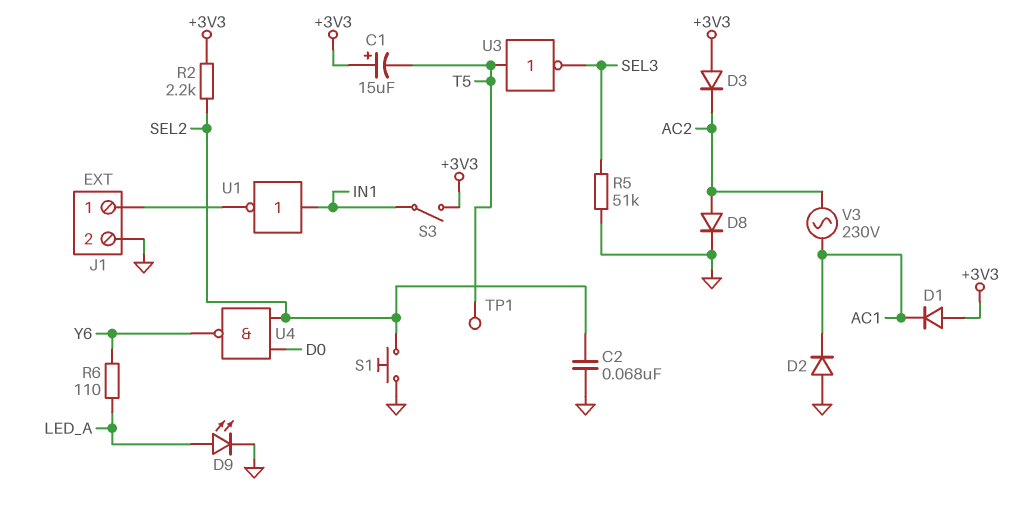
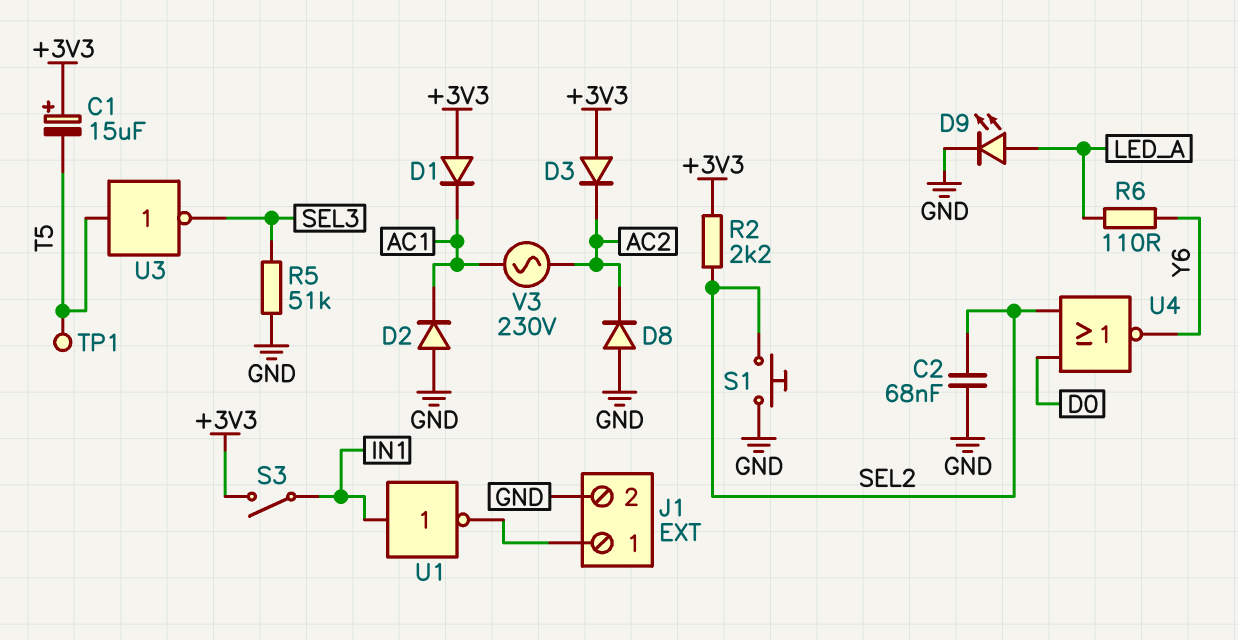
D8: diode (A AC2, K GND) -> diode (A GND, K AC2)
U4: NAND (in D0, in SEL2, out Y6) -> NOR (in D0, in SEL2, out Y6)

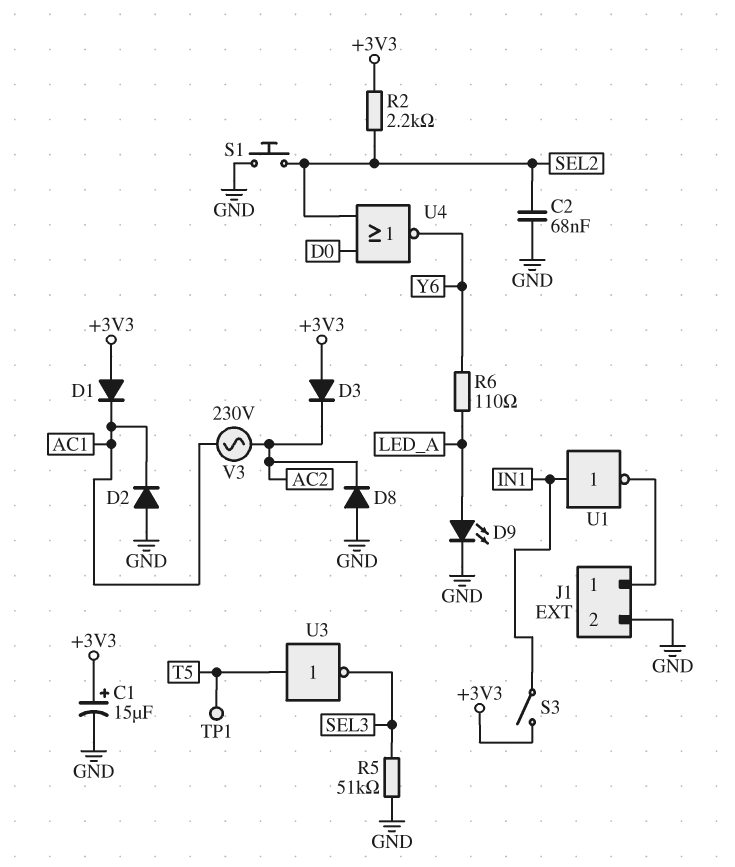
C1: 15uF (plus +3V3, minus T5) -> 15uF (plus +3V3, minus GND)

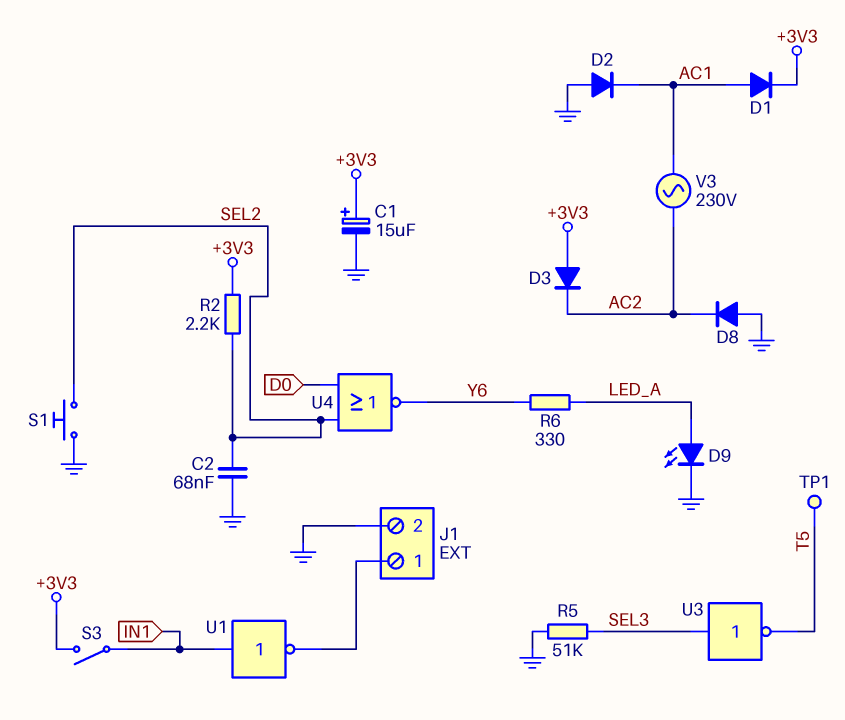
D1: diode (A +3V3, K AC1) -> diode (A AC1, K +3V3)
R6: 110 (LED_A, Y6) -> 330 (LED_A, Y6)
U3: NOT (in T5, out SEL3) -> NOT (in SEL3, out T5)

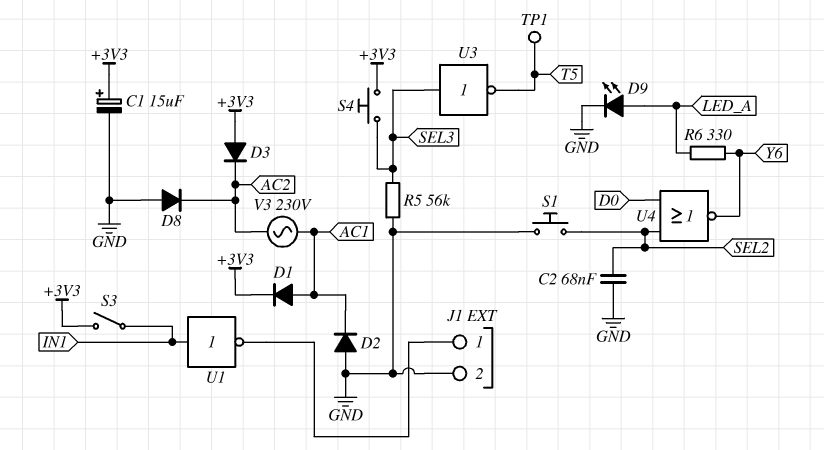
R2: 2.2k (+3V3, SEL2) -> none
R5: 51k (GND, SEL3) -> 56k (GND, SEL3)
S4: none -> button (+3V3, SEL3)

